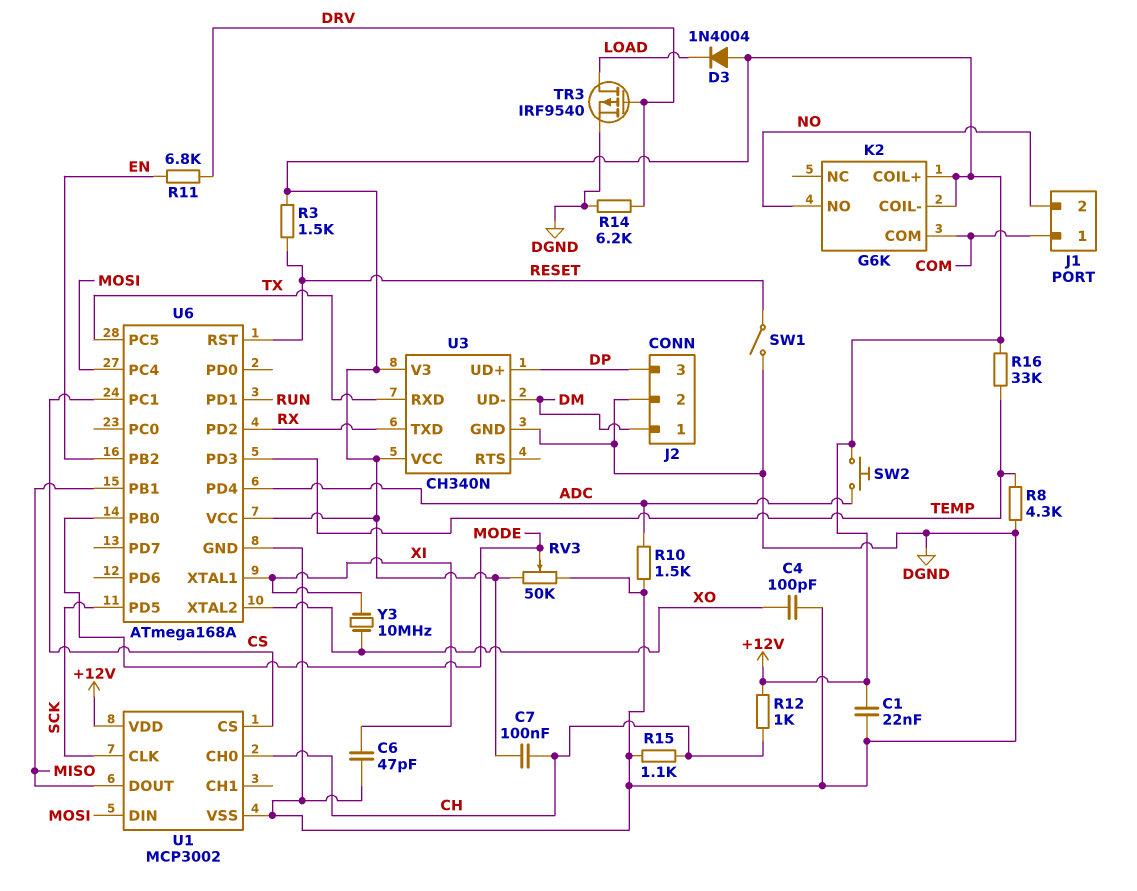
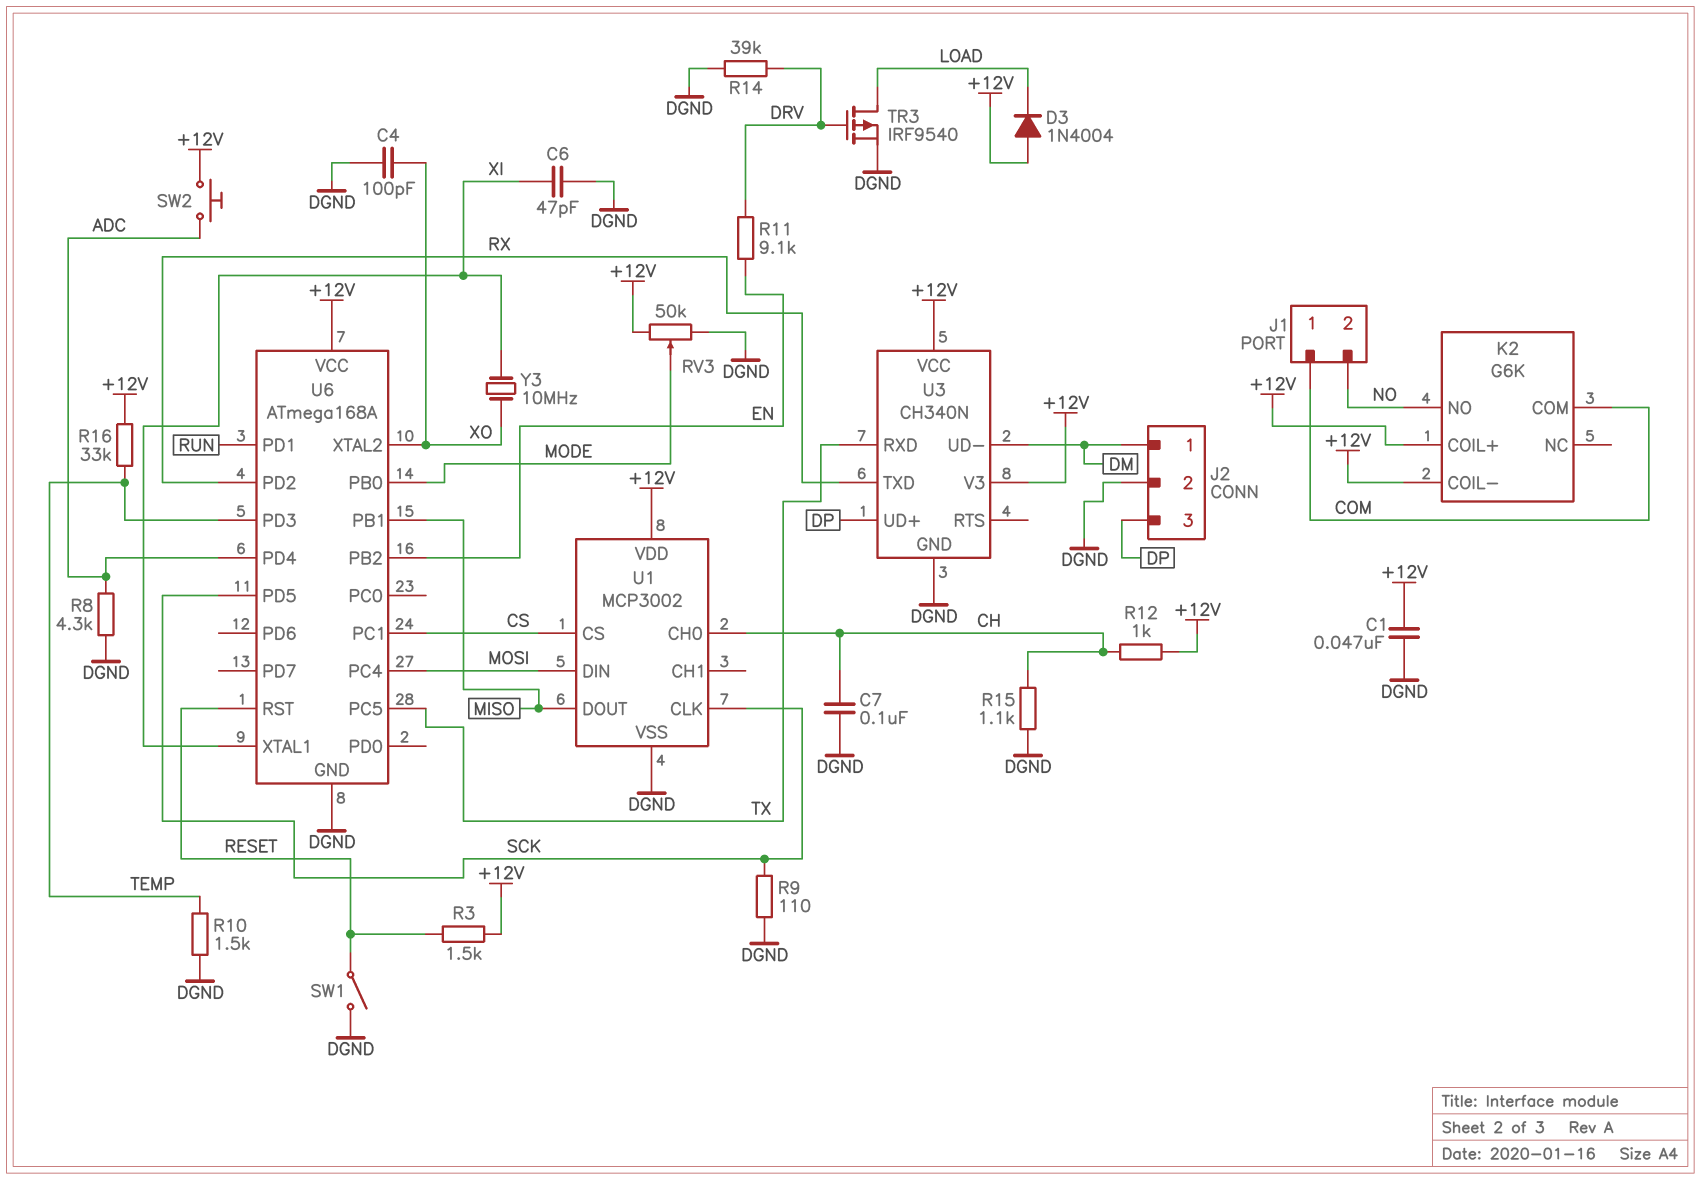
C1: 22nF (+12V, DGND) -> 47nF (+12V, DGND)
C7: 100nF (+12V, CH) -> 100nF (CH, DGND)
R8: 4.3k (DGND, TEMP) -> 4.3k (ADC, DGND)
R9: none -> 110 (DGND, SCK)
R10: 1.5k (ADC, DGND) -> 1.5k (DGND, TEMP)
R11: 6.8k (DRV, EN) -> 9.1k (DRV, EN)
R14: 6.2k (DGND, DRV) -> 39k (DGND, DRV)

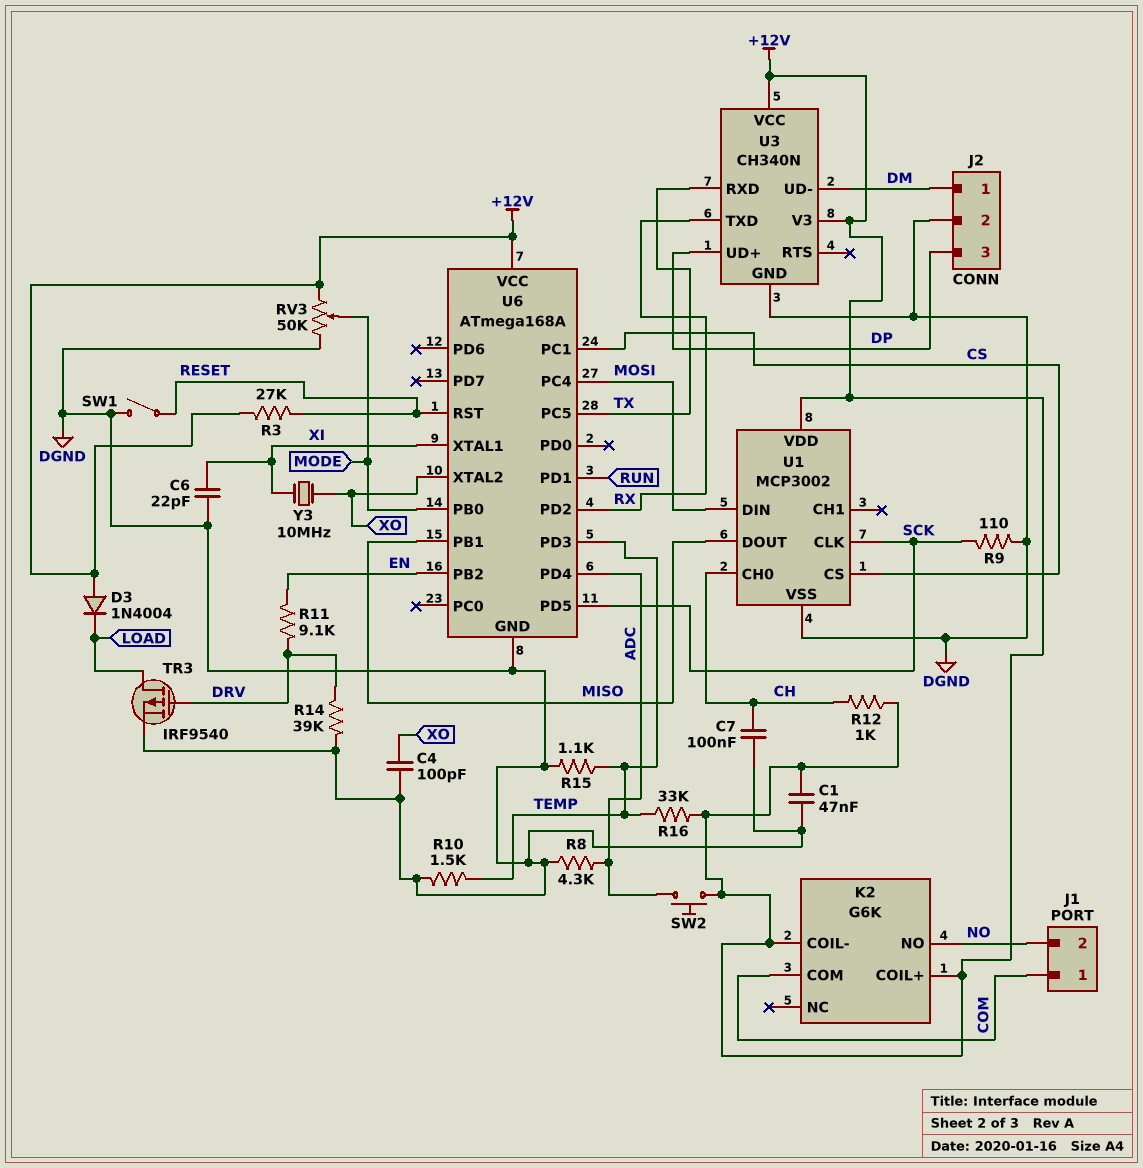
C6: 47pF (DGND, XI) -> 22pF (DGND, XI)
R3: 1.5k (+12V, RESET) -> 27k (+12V, RESET)
R15: 1.1k (CH, DGND) -> 1.1k (DGND, TEMP)

